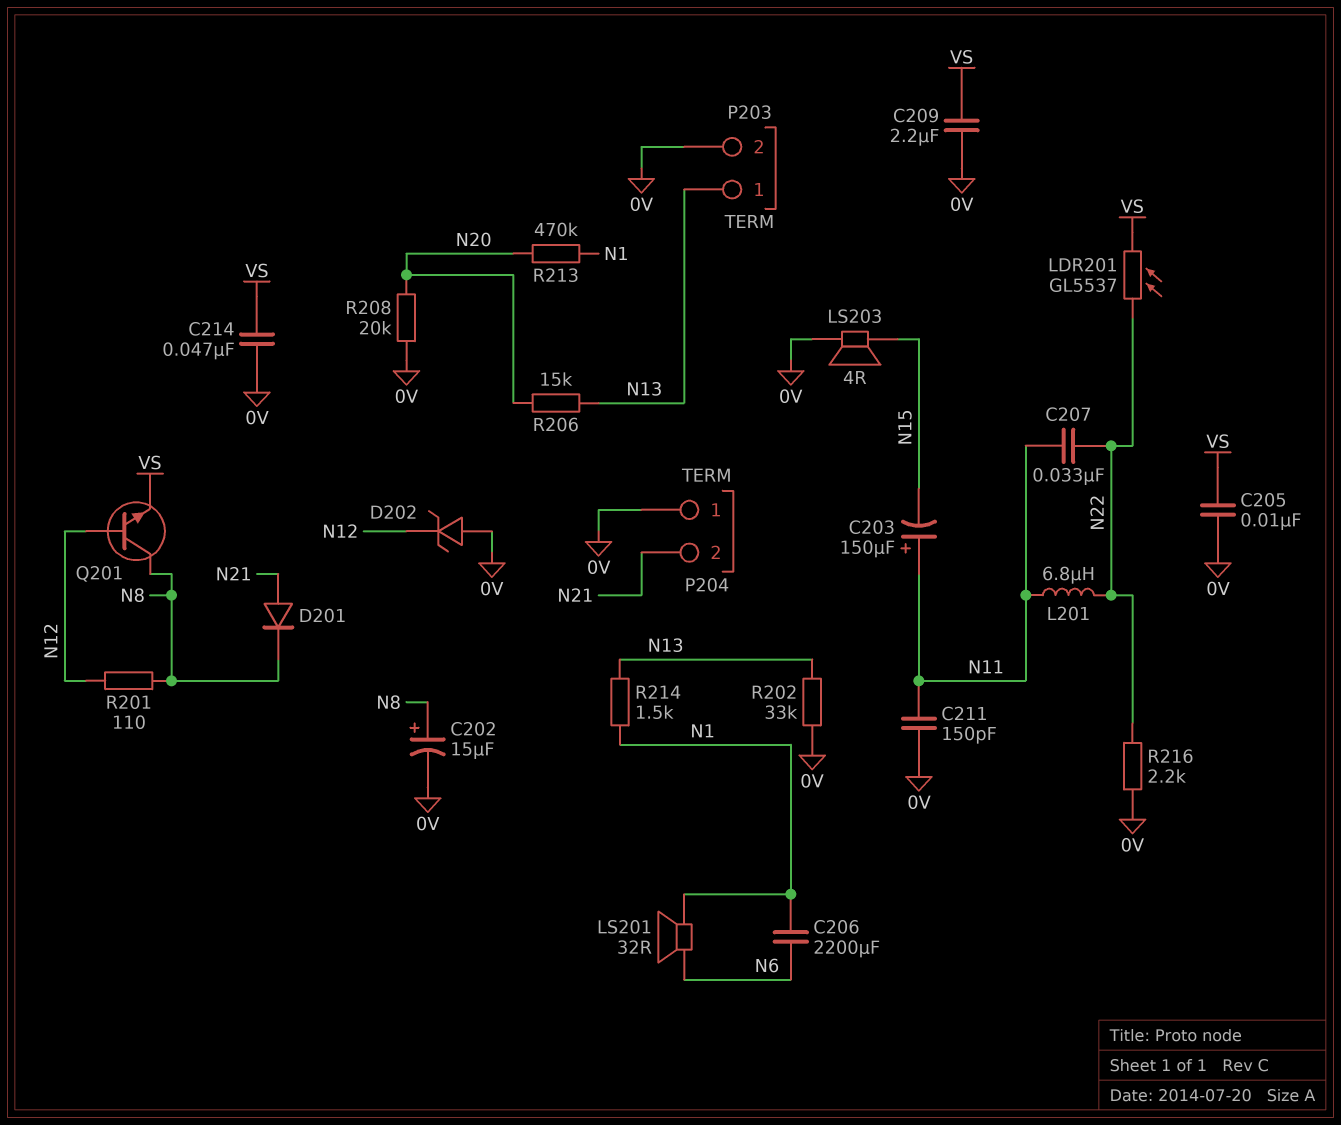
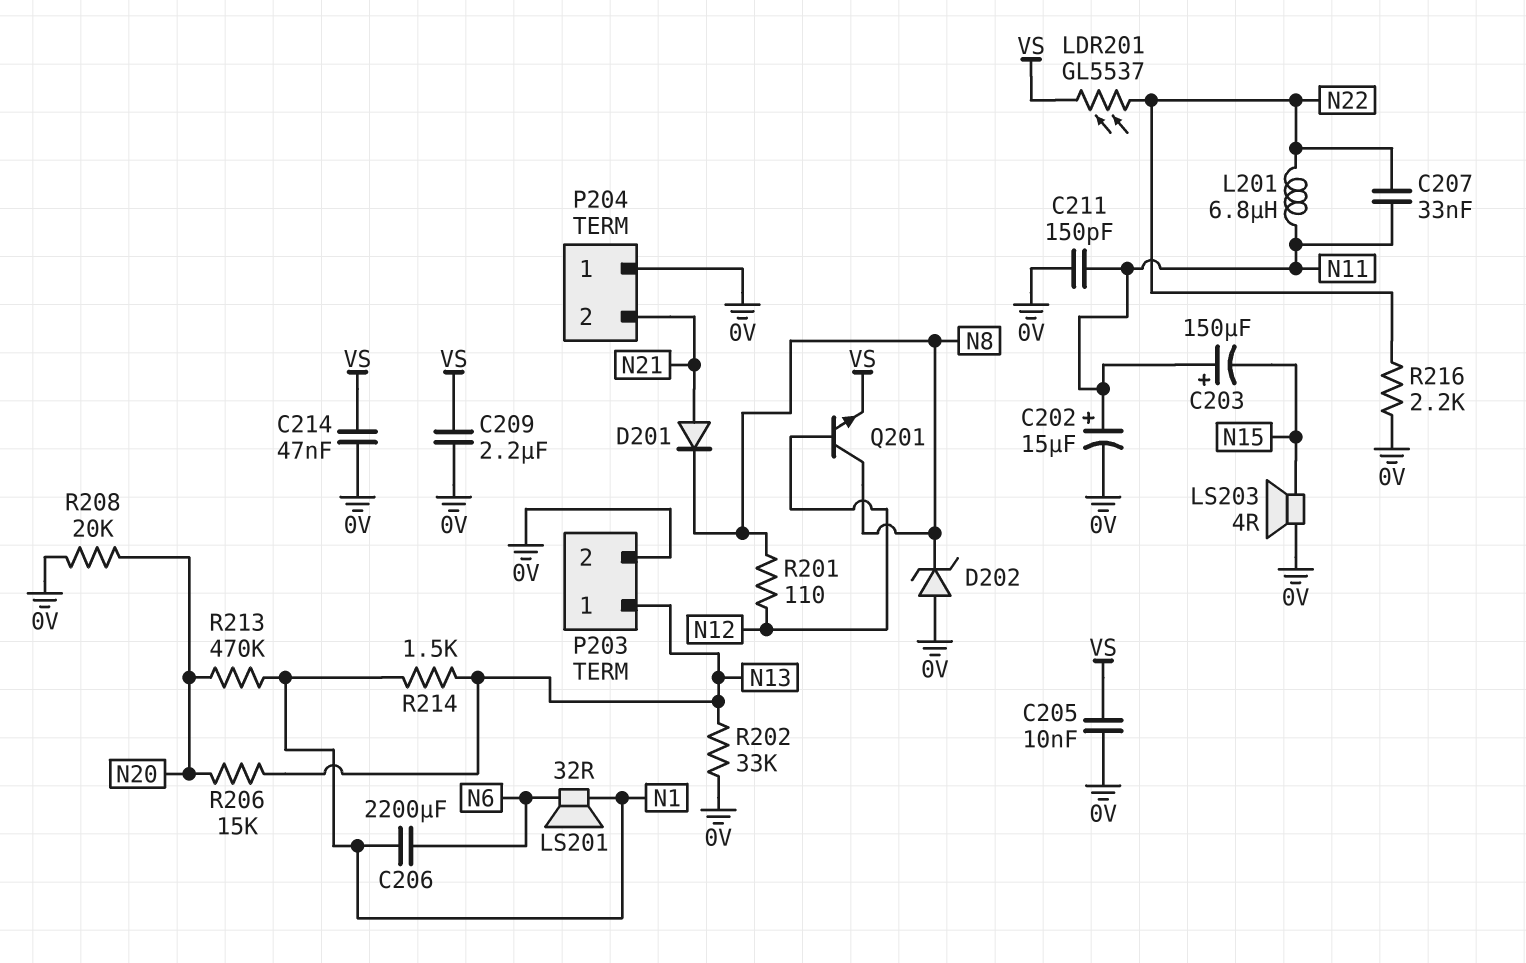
C202: 15uF (plus N8, minus 0V) -> 15uF (plus N11, minus 0V)
D202: zener (A 0V, K N12) -> zener (A 0V, K N8)

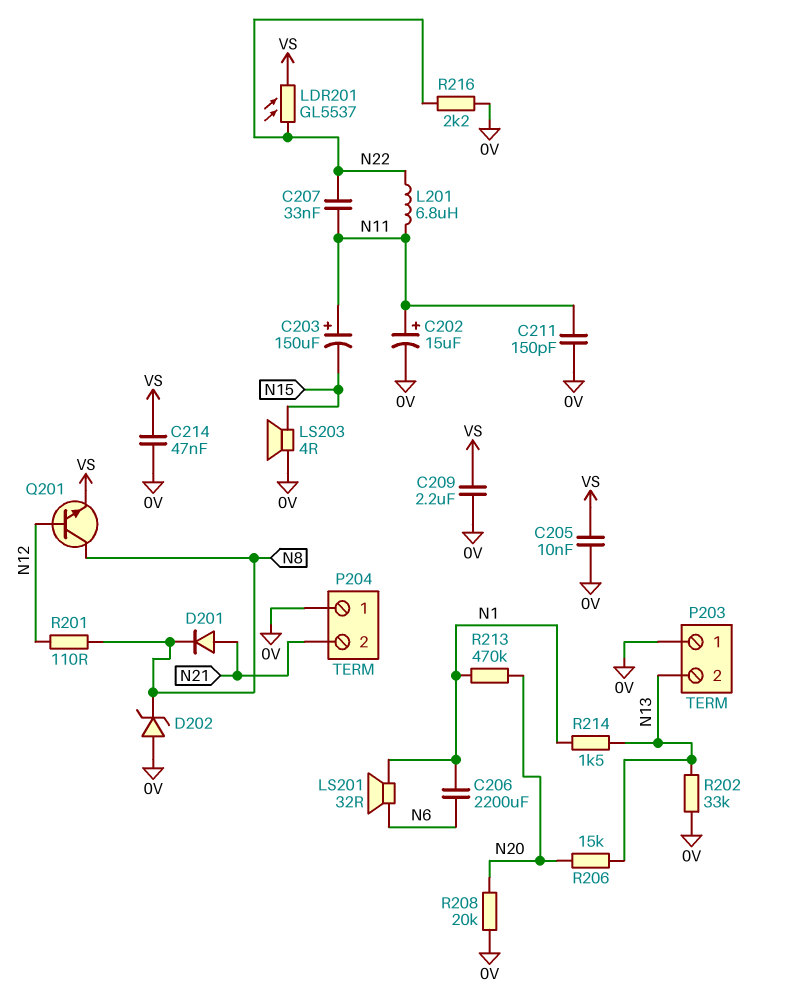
P203 pin 1: N13 -> 0V
P203 pin 2: 0V -> N13

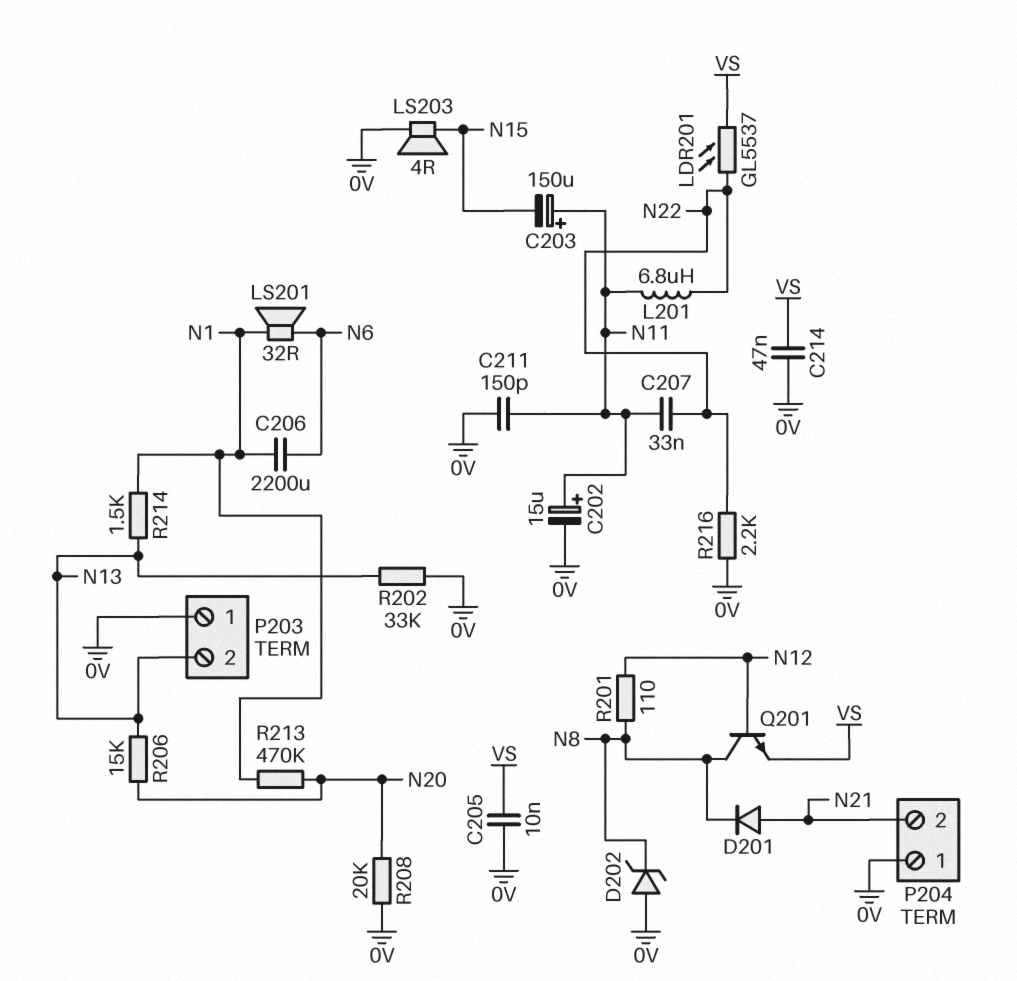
C209: 2.2uF (0V, VS) -> none

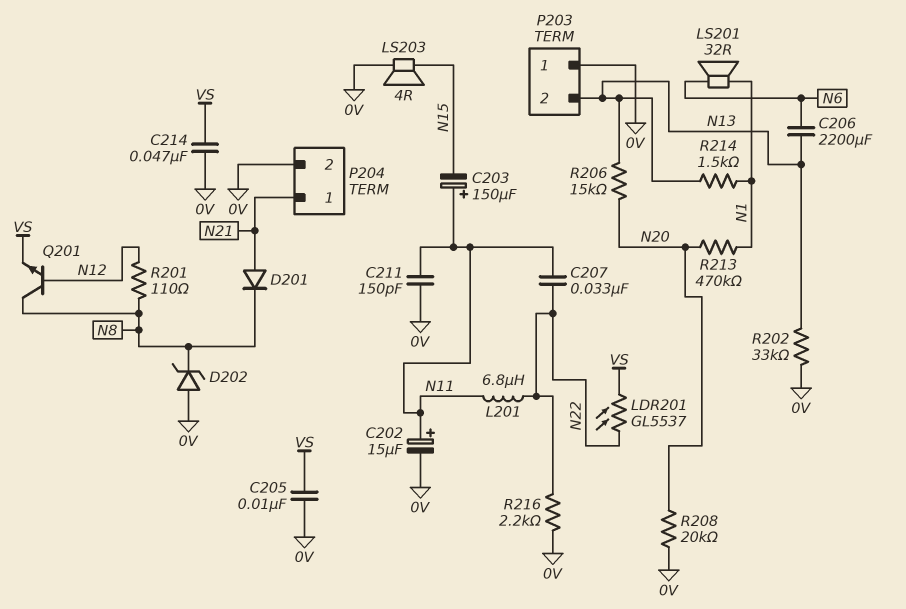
C206: 2200uF (N1, N6) -> 2200uF (N6, N13)
P204 pin 1: 0V -> N21
P204 pin 2: N21 -> 0V

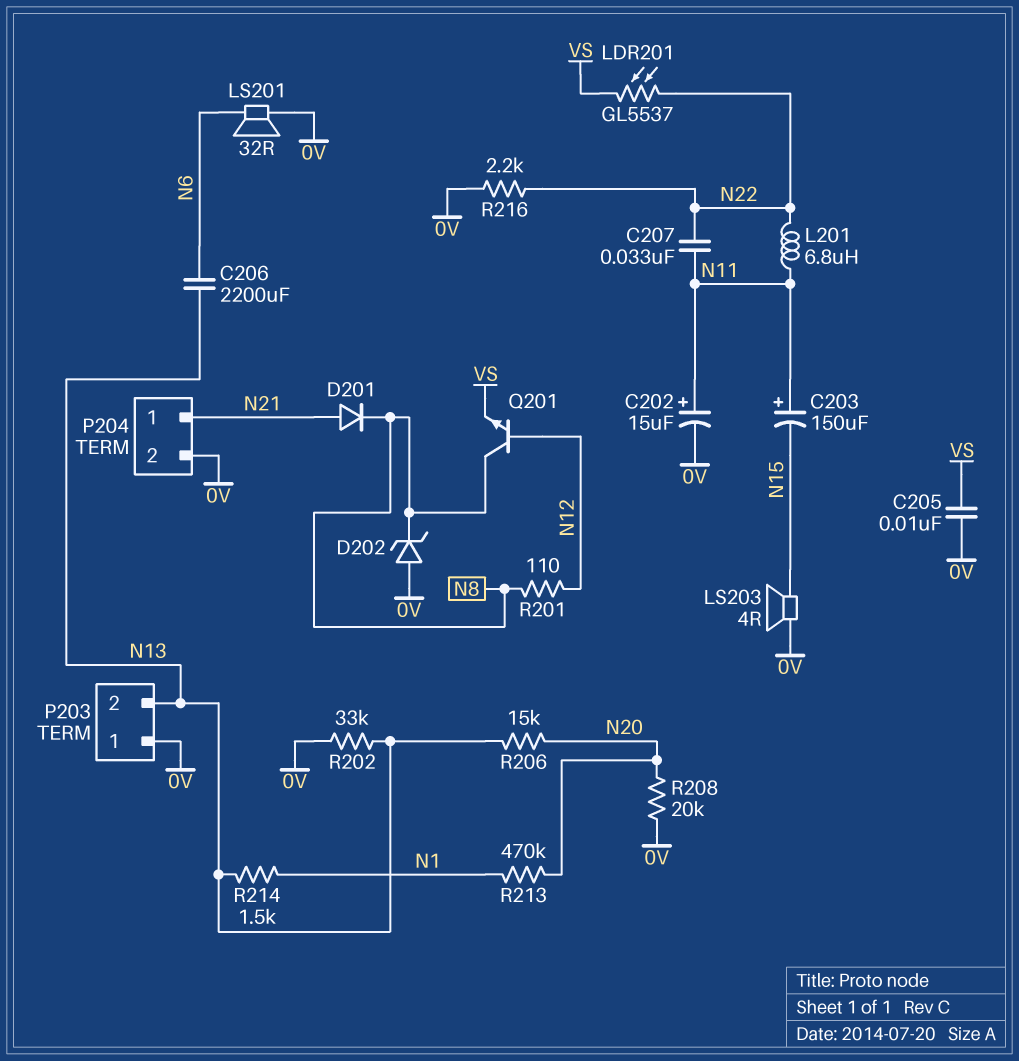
C211: 150pF (0V, N11) -> none
C214: 47nF (0V, VS) -> none
LS201: speaker 32R (N1, N6) -> speaker 32R (0V, N6)

